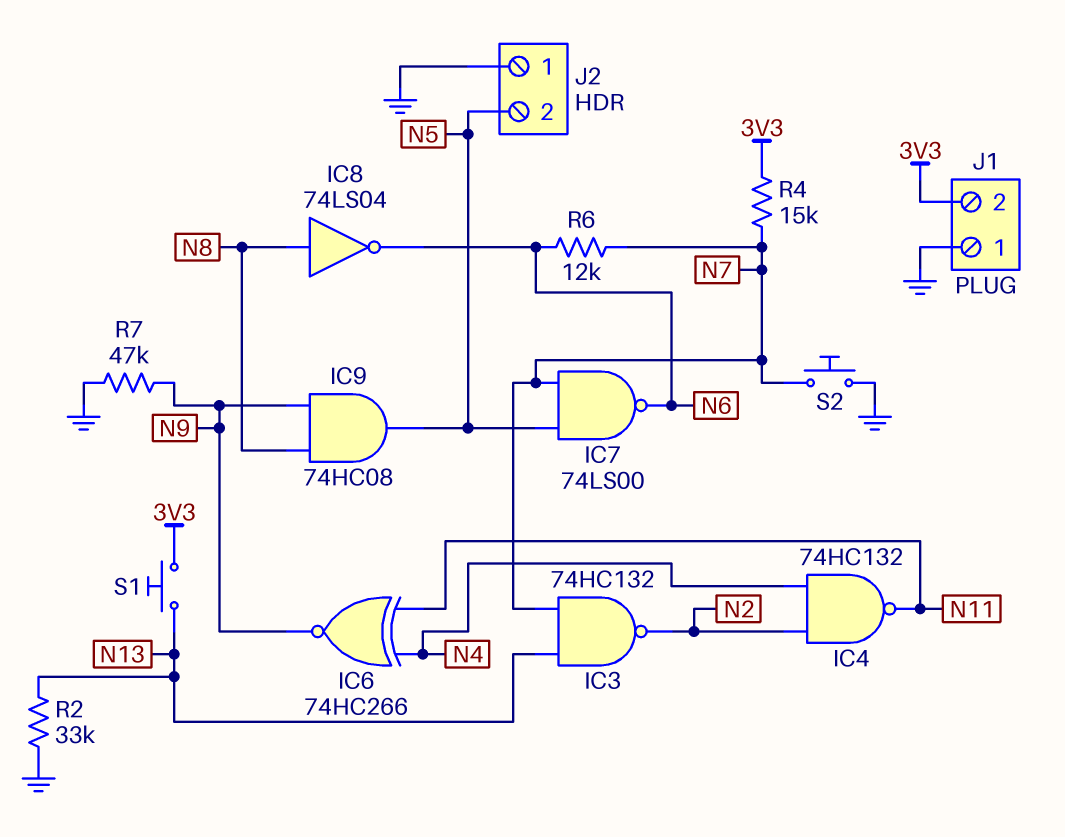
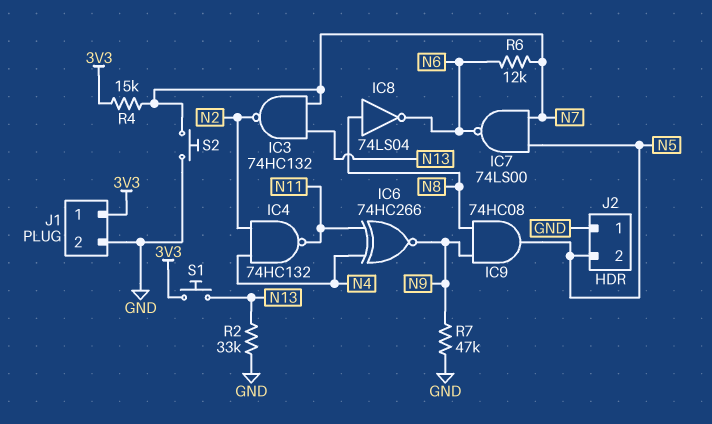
J1 pin 1: GND -> 3V3
J1 pin 2: 3V3 -> GND

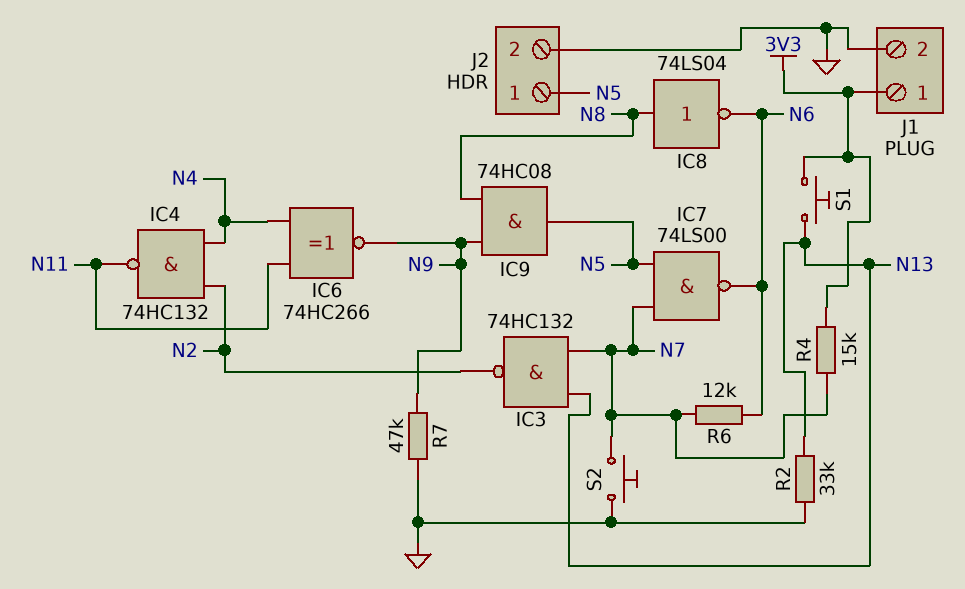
J2 pin 1: GND -> N5
J2 pin 2: N5 -> GND

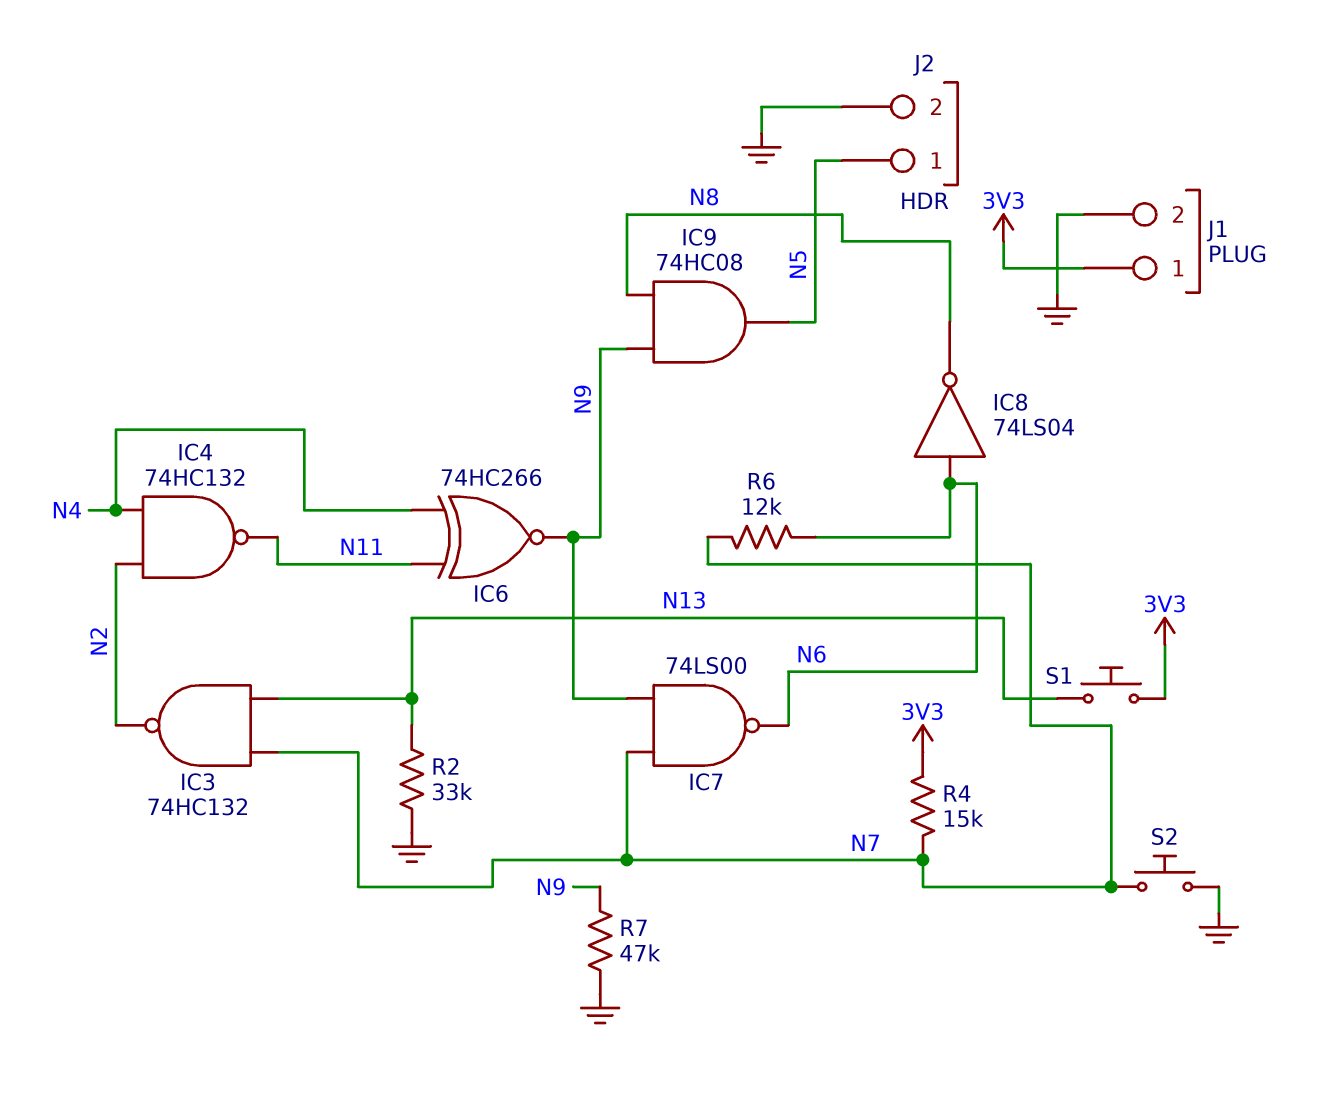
IC7: NAND 74LS00 (in N5, in N7, out N6) -> NAND 74LS00 (in N7, in N9, out N6)
IC8: NOT 74LS04 (in N8, out N6) -> NOT 74LS04 (in N6, out N8)

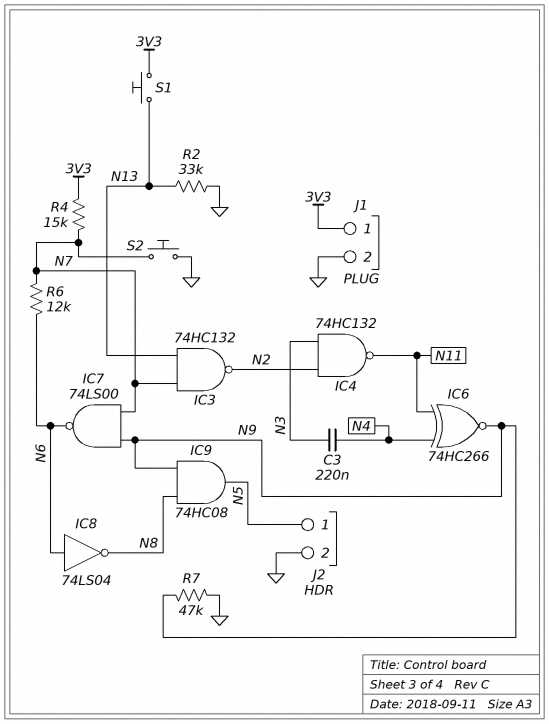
C3: none -> 220nF (N3, N4)
IC4: NAND 74HC132 (in N2, in N4, out N11) -> NAND 74HC132 (in N2, in N3, out N11)

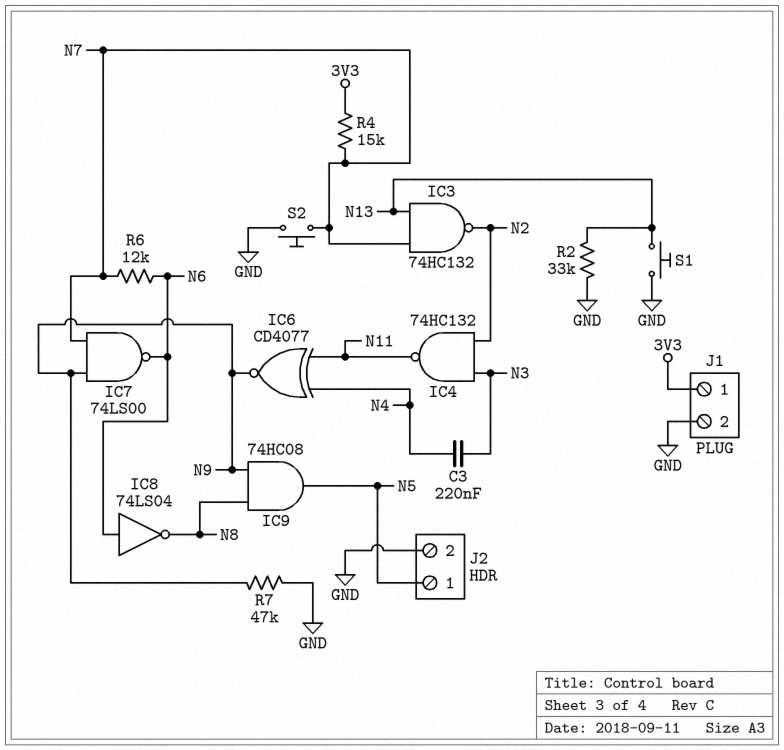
IC6: XNOR 74HC266 (in N4, in N11, out N9) -> XNOR CD4077 (in N4, in N11, out N9)
S1: button (3V3, N13) -> button (GND, N13)

